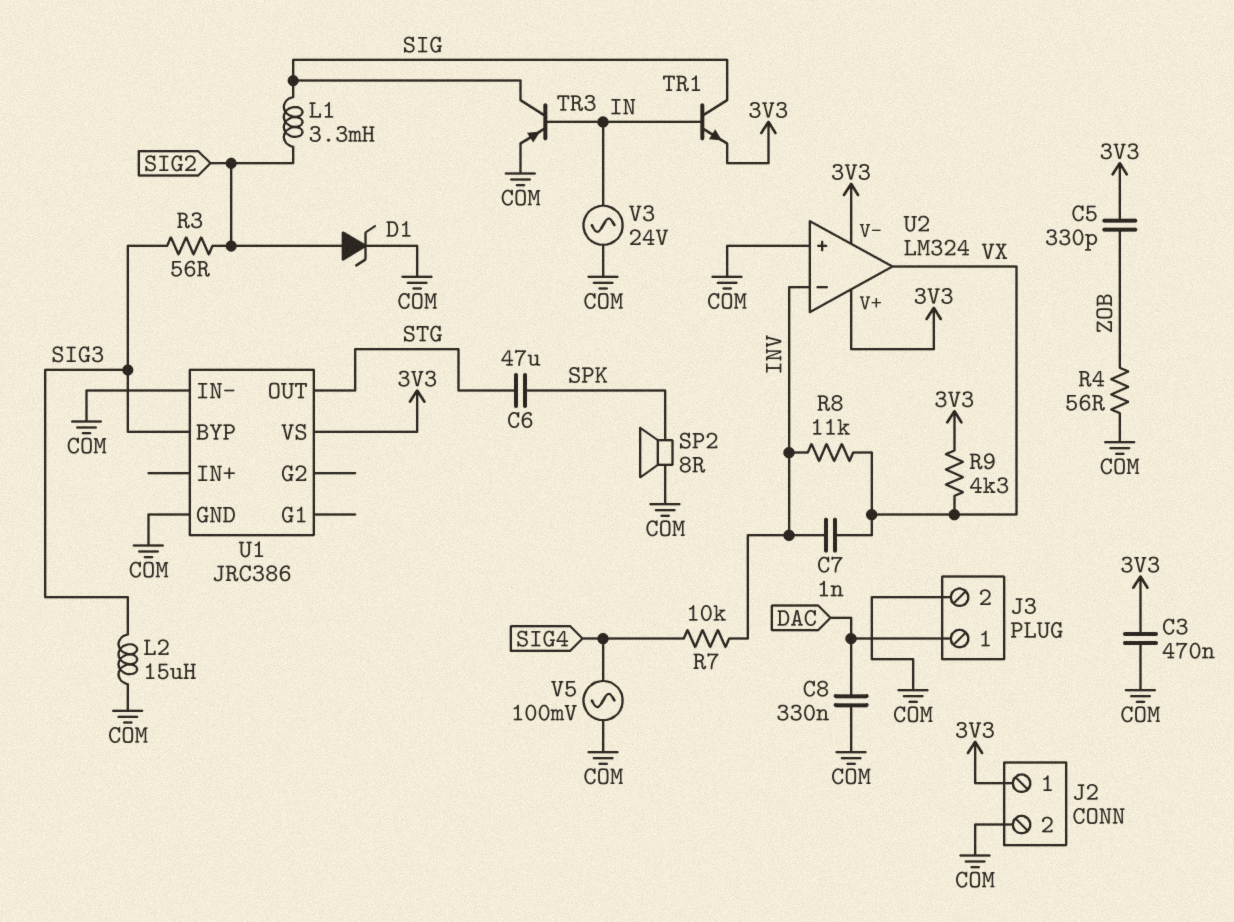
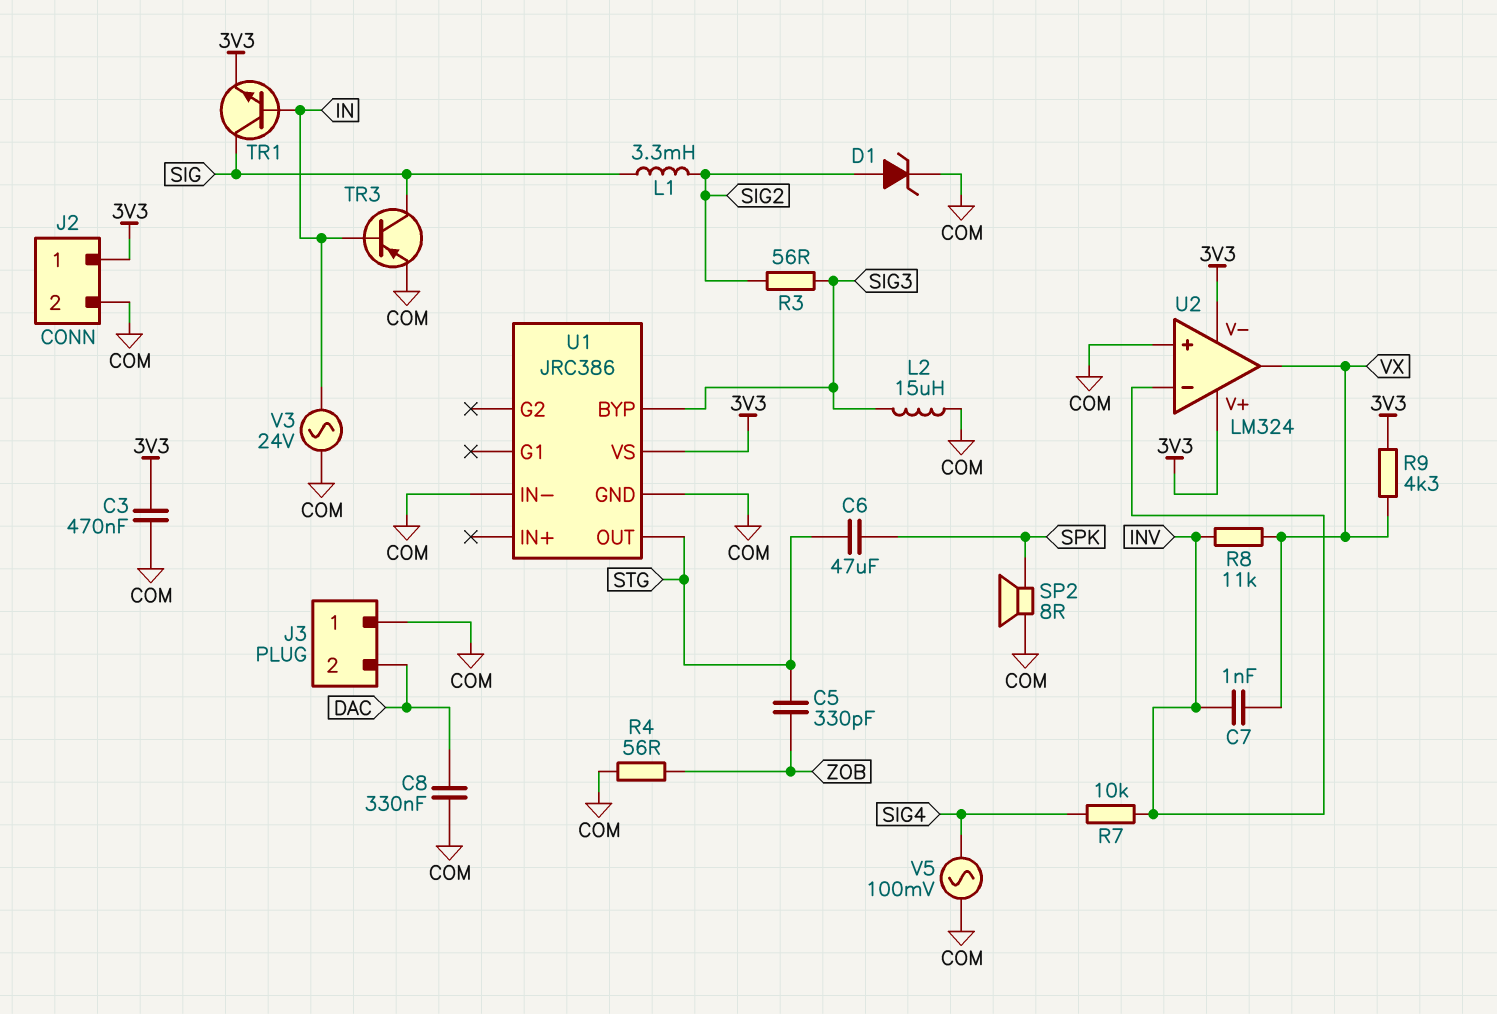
C5: 330pF (3V3, ZOB) -> 330pF (STG, ZOB)
J3 pin 1: DAC -> COM
J3 pin 2: COM -> DAC

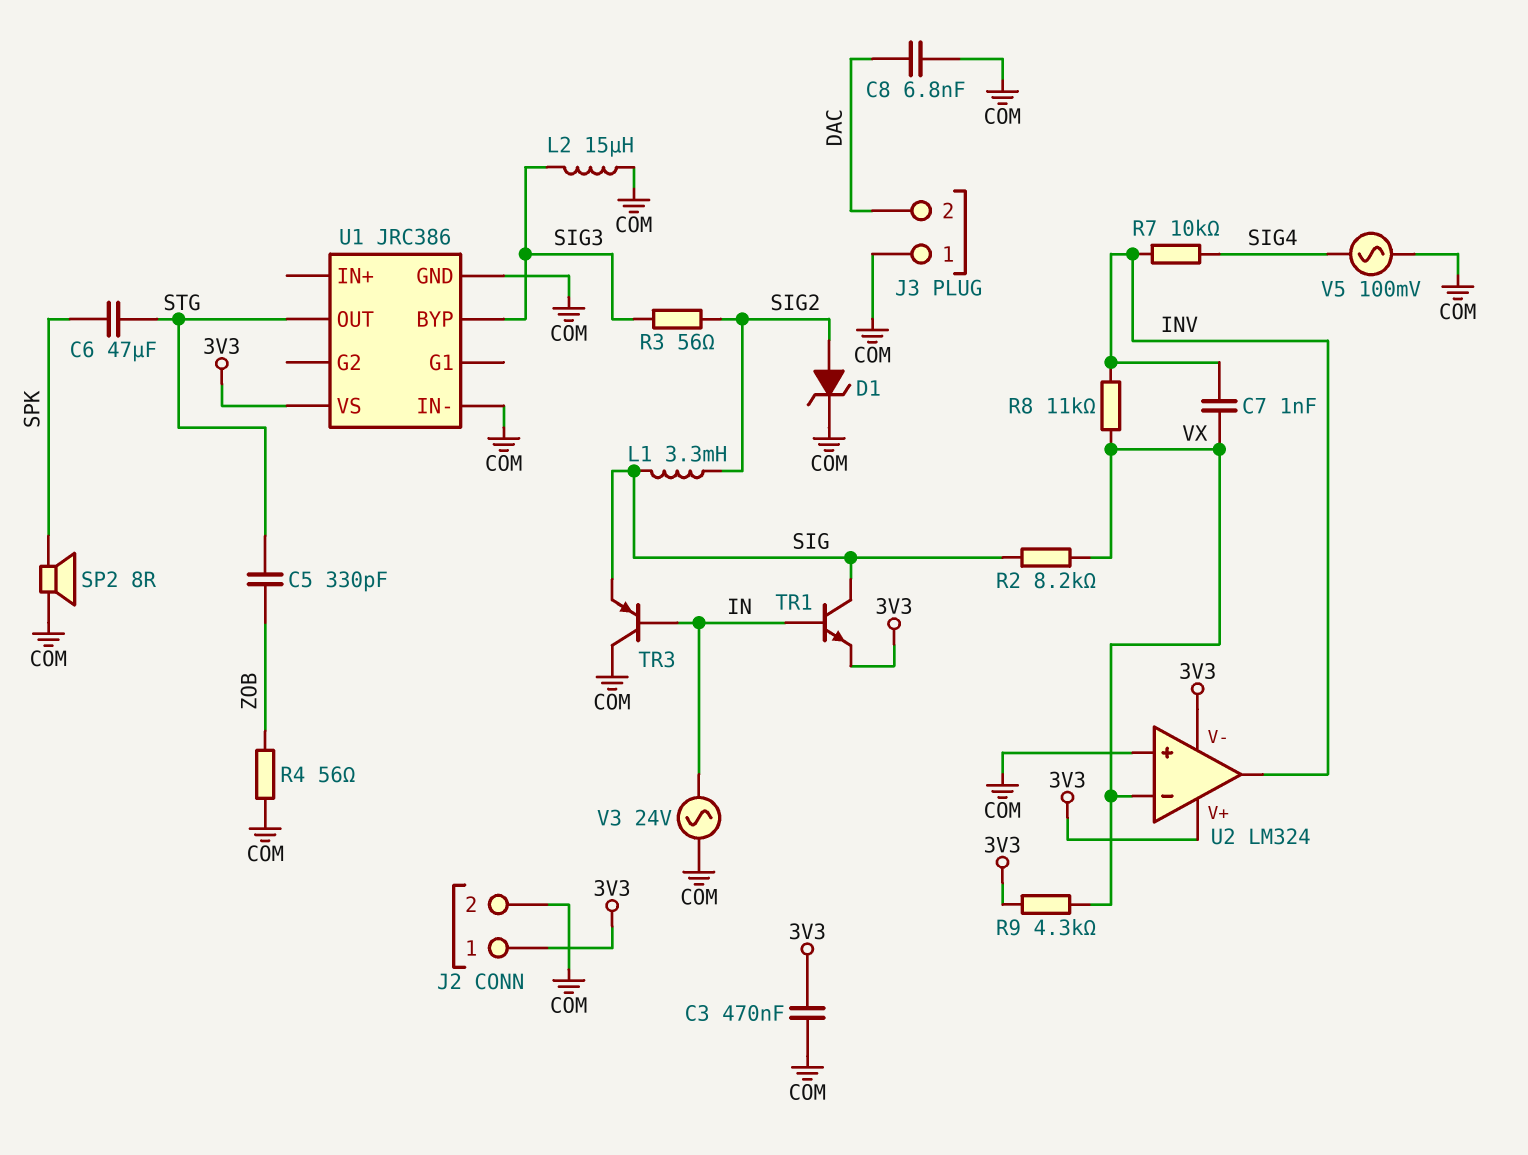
C8: 330nF (COM, DAC) -> 6.8nF (COM, DAC)
R2: none -> 8.2k (SIG, VX)
TR3: PNP (B IN, C SIG, E COM) -> PNP (B IN, C COM, E SIG)
U2 pin in-: INV -> VX
U2 pin out: VX -> INV

